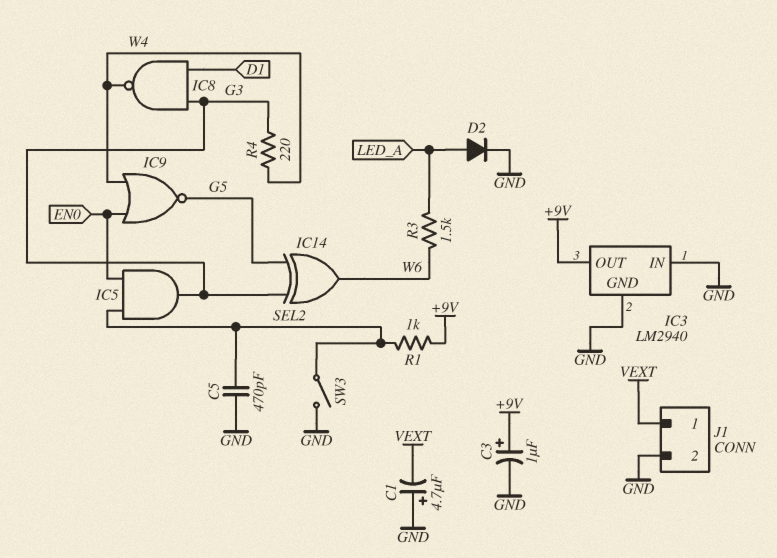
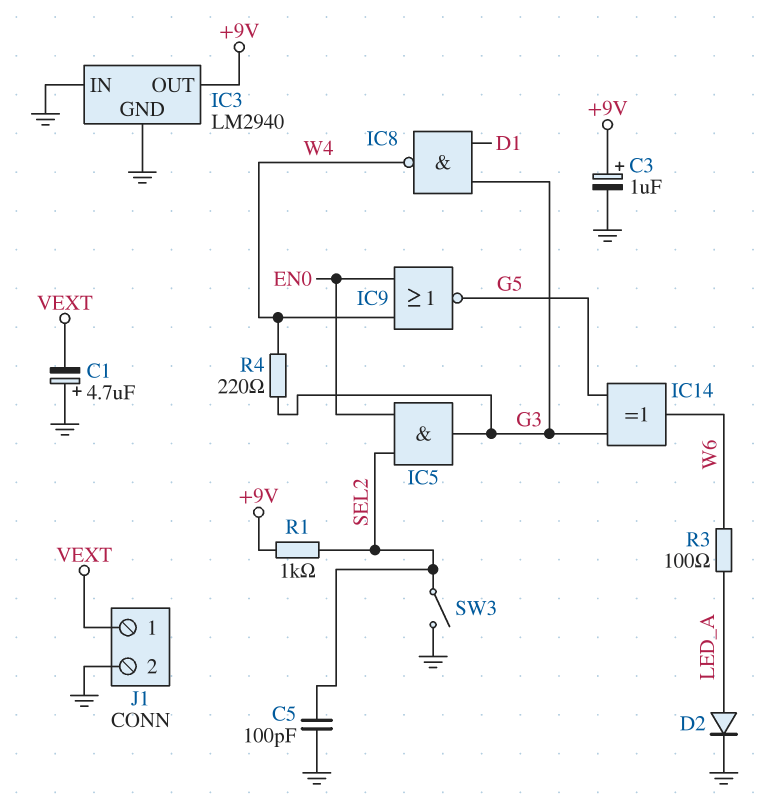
C5: 470pF (GND, SEL2) -> 100pF (GND, SEL2)
R3: 1.5k (LED_A, W6) -> 100 (LED_A, W6)

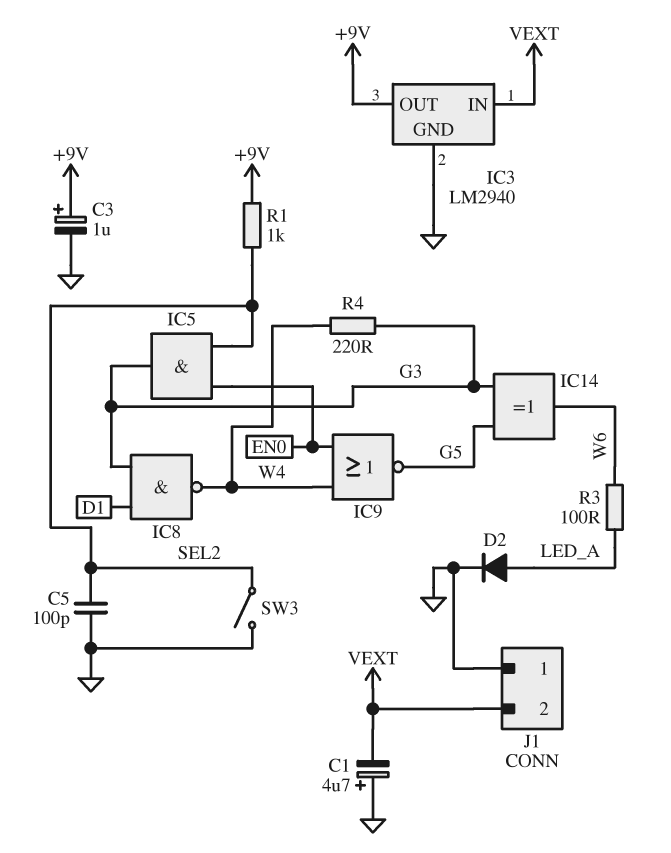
IC3 pin IN: GND -> VEXT
J1 pin 1: VEXT -> GND
J1 pin 2: GND -> VEXT

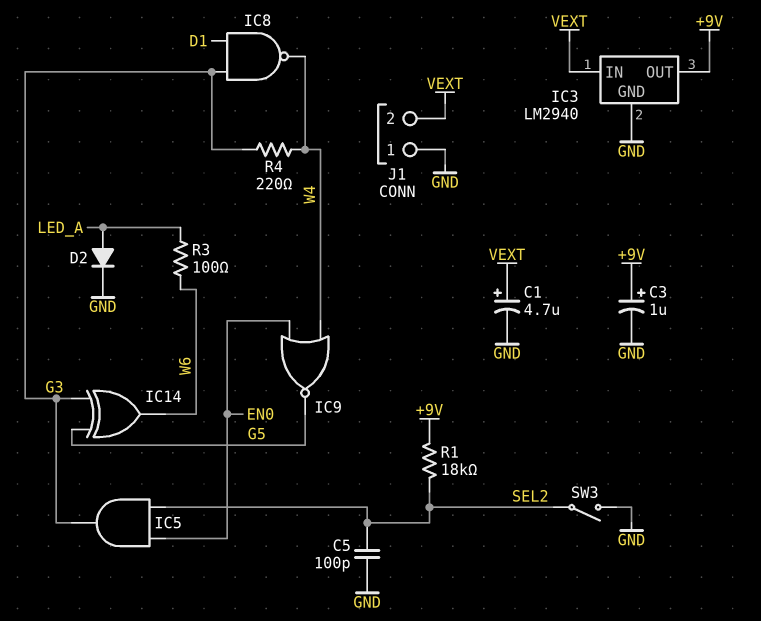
C1: 4.7uF (plus GND, minus VEXT) -> 4.7uF (plus VEXT, minus GND)
R1: 1k (+9V, SEL2) -> 18k (+9V, SEL2)

